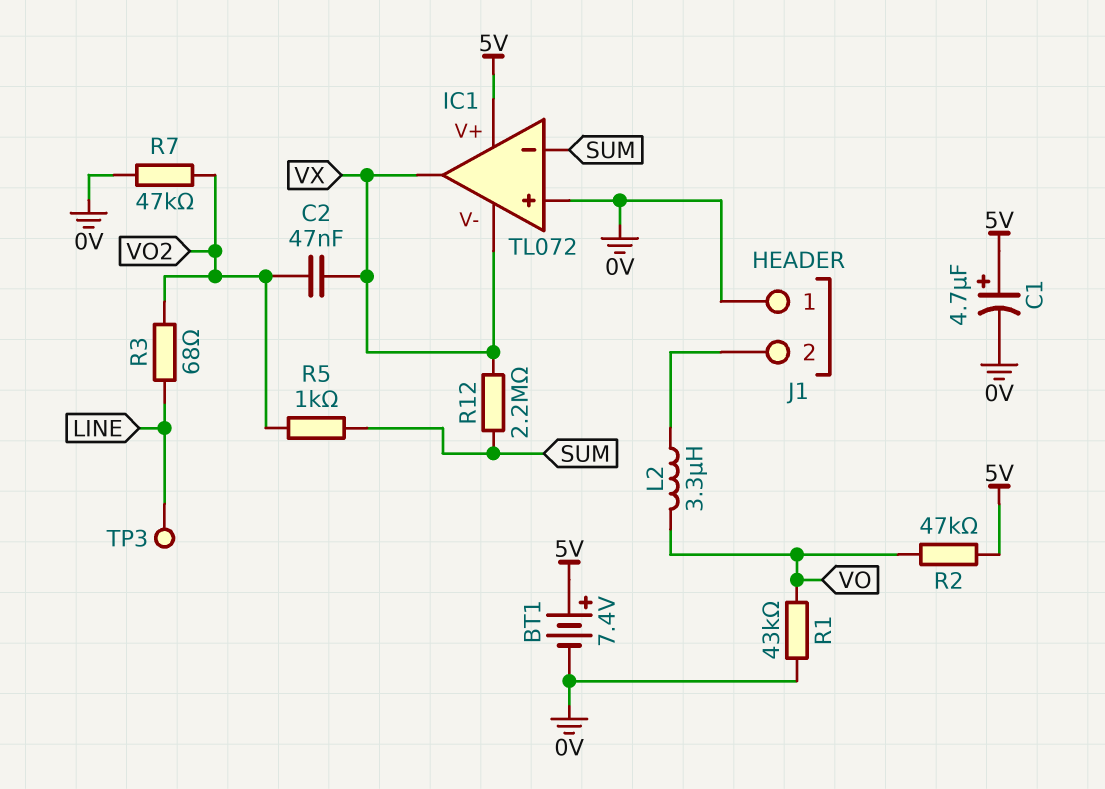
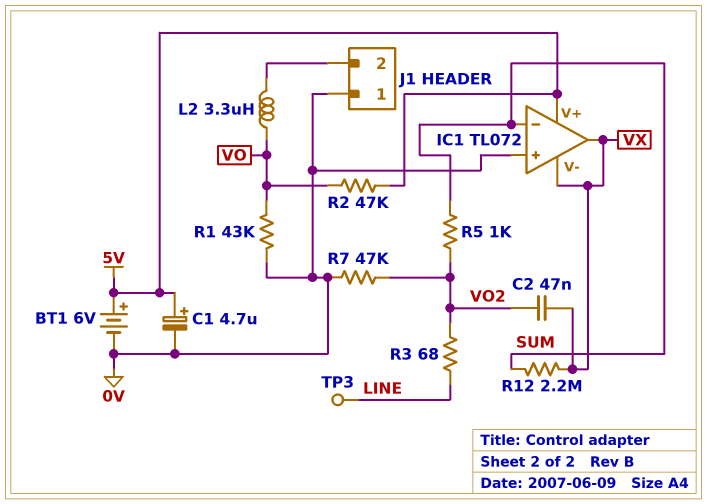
BT1: 7.4V (plus 5V, minus 0V) -> 6V (plus 5V, minus 0V)

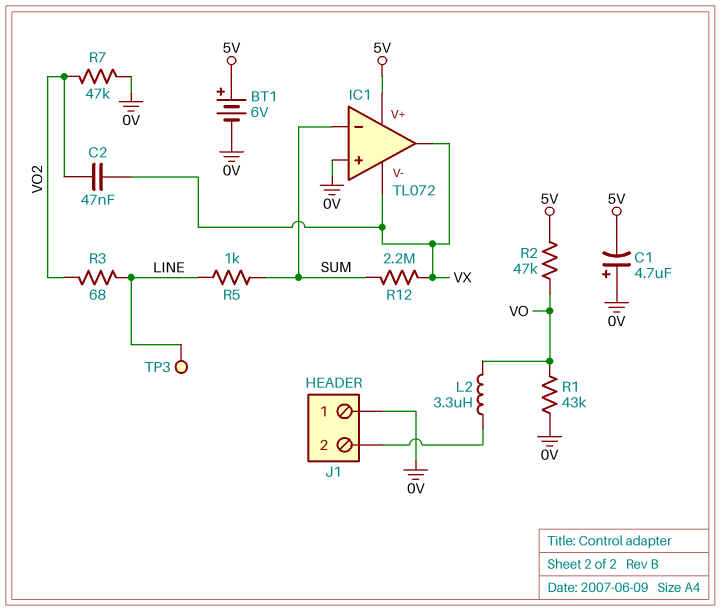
C1: 4.7uF (plus 5V, minus 0V) -> 4.7uF (plus 0V, minus 5V)
R5: 1k (SUM, VO2) -> 1k (LINE, SUM)

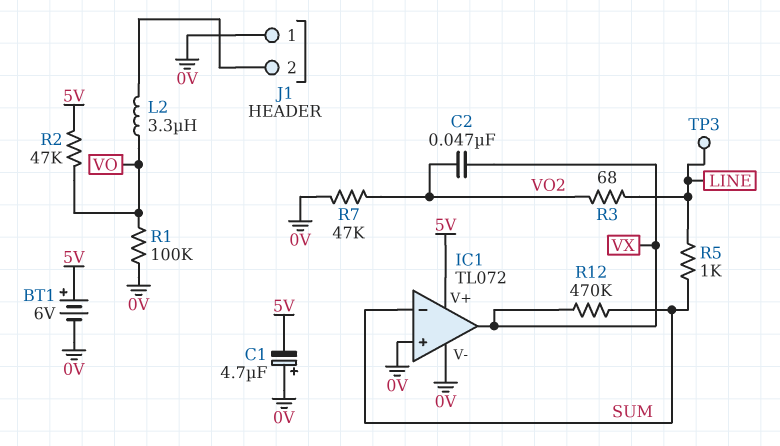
IC1 pin V-: VX -> 0V
R1: 43k (0V, VO) -> 100k (0V, VO)
R12: 2.2M (SUM, VX) -> 470k (SUM, VX)

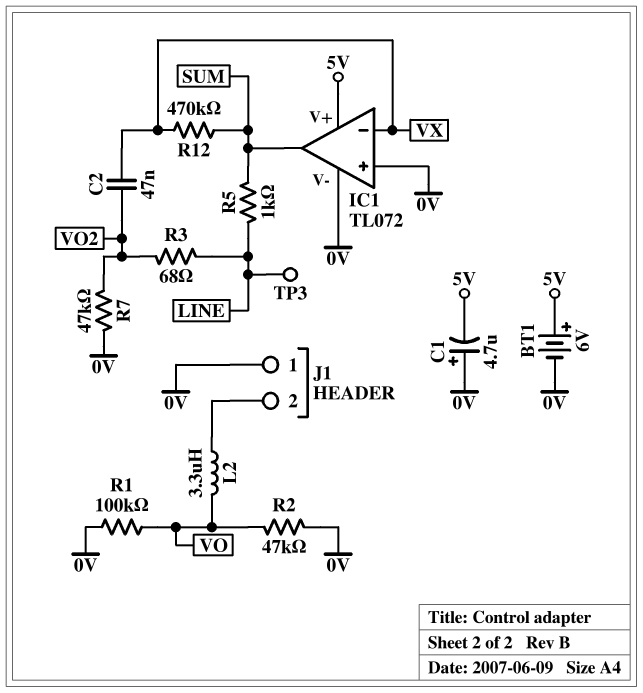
IC1 pin in-: SUM -> VX
IC1 pin out: VX -> SUM
R2: 47k (5V, VO) -> 47k (0V, VO)

